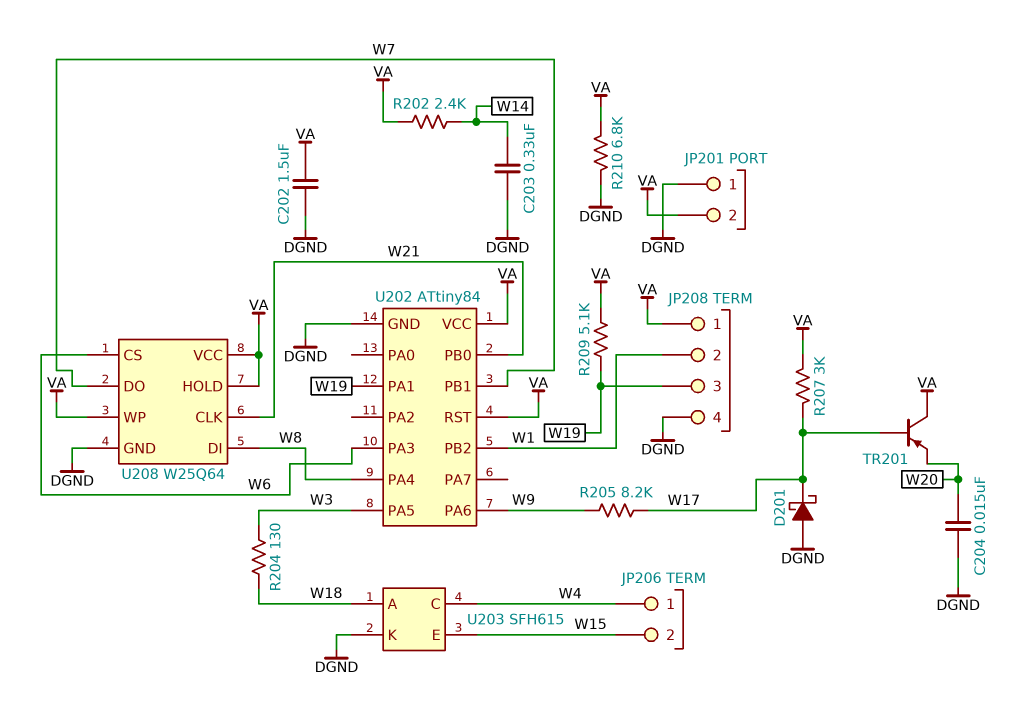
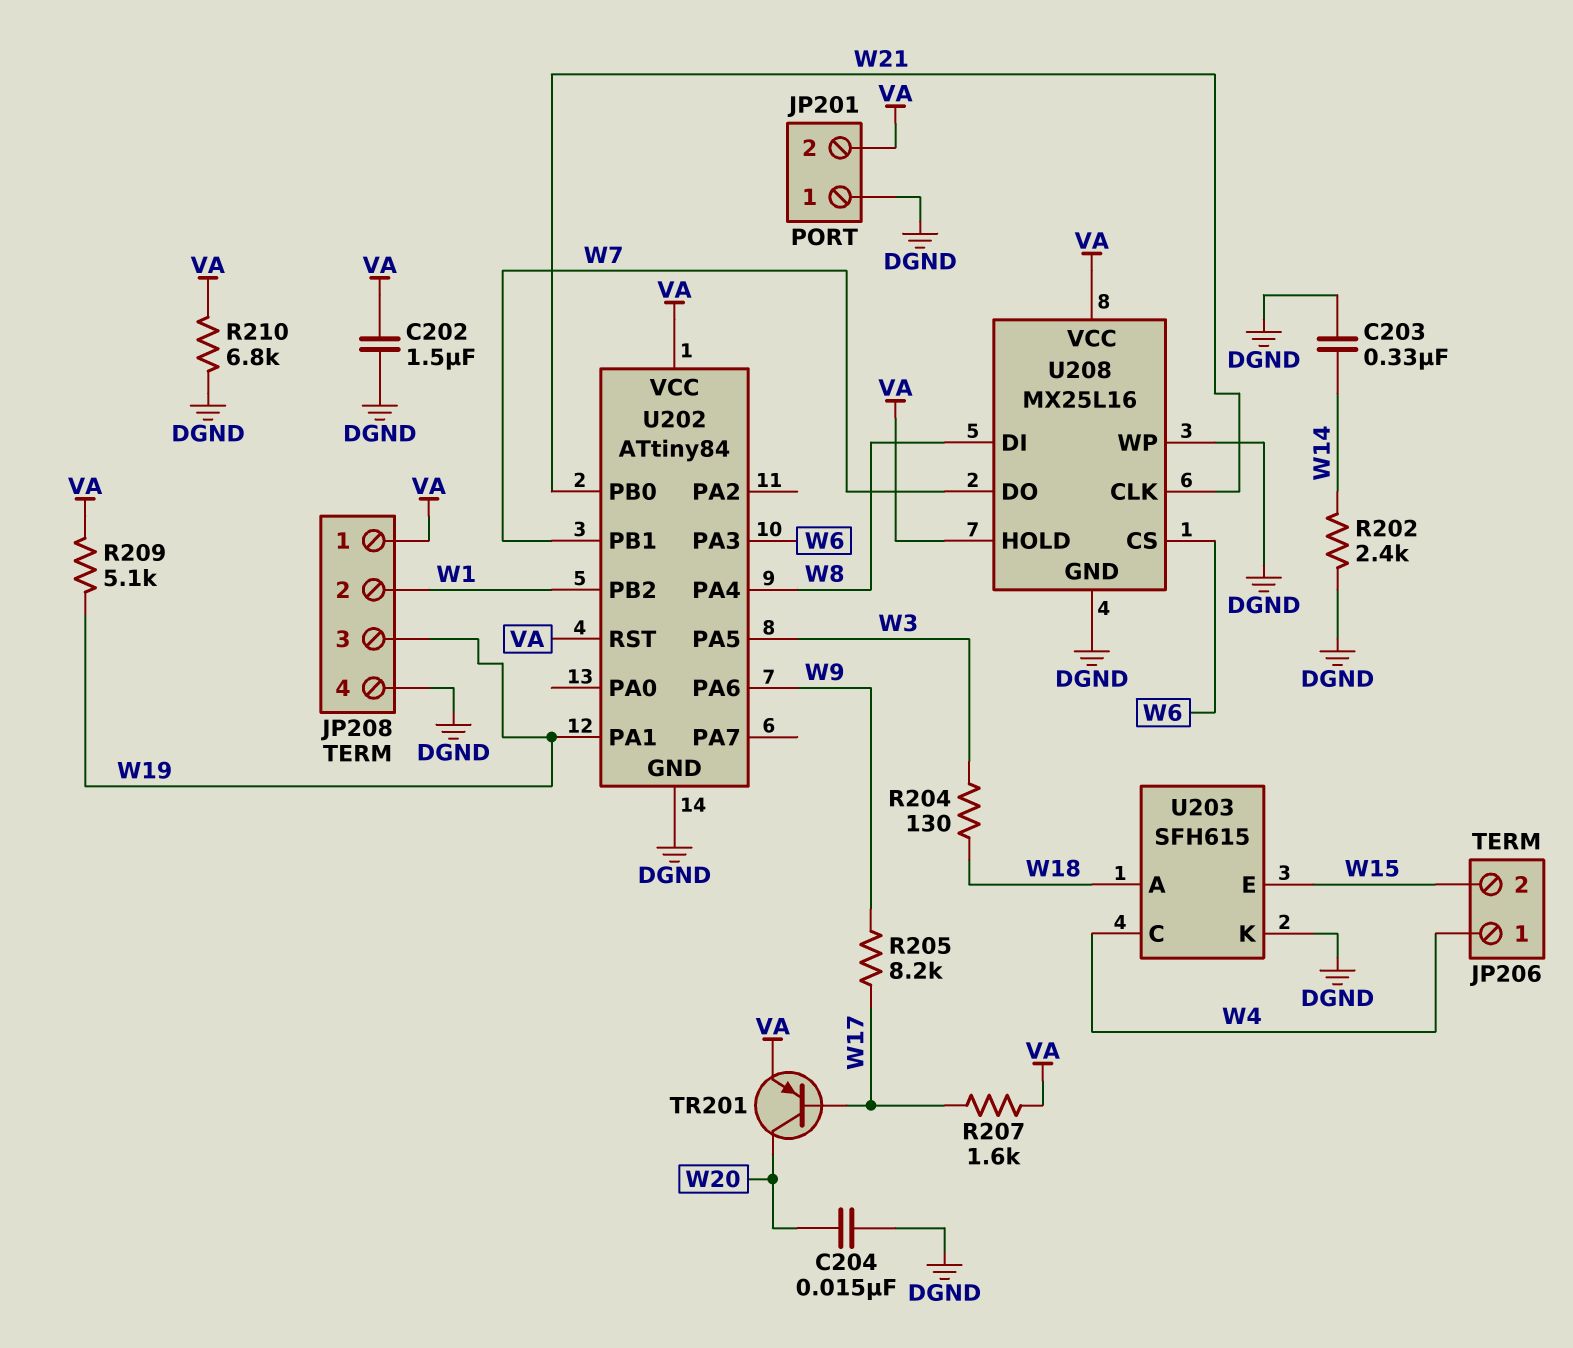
D201: schottky (A DGND, K W17) -> none
R202: 2.4k (VA, W14) -> 2.4k (DGND, W14)
R207: 3k (VA, W17) -> 1.6k (VA, W17)
TR201: PNP (B W17, C VA, E W20) -> PNP (B W17, C W20, E VA)
U208: W25Q64 -> MX25L16
U208 pin WP: VA -> DGND

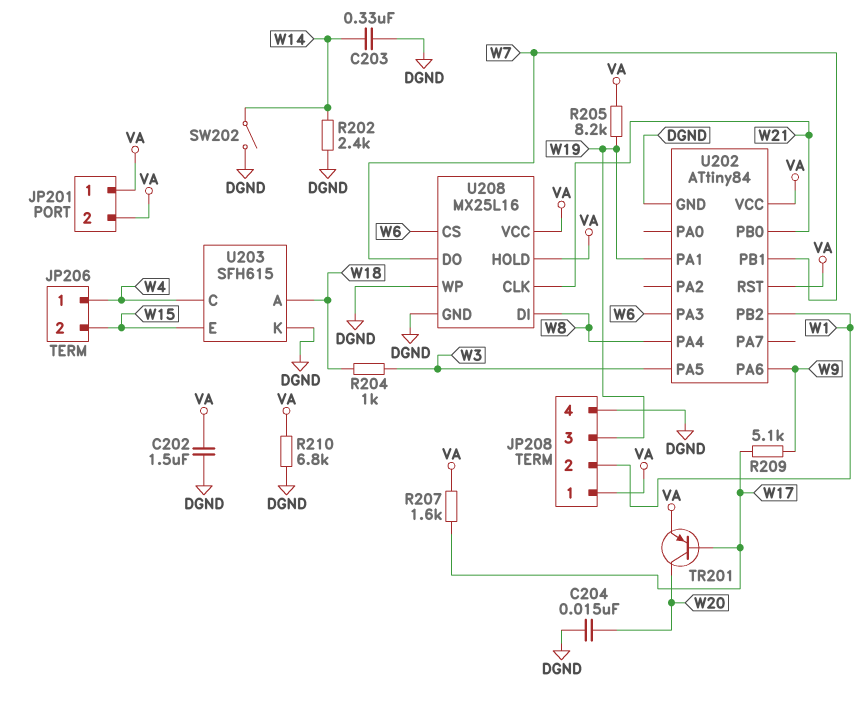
JP201 pin 1: DGND -> VA
R204: 130 (W3, W18) -> 1k (W3, W18)
R205: 8.2k (W9, W17) -> 8.2k (VA, W19)
R209: 5.1k (VA, W19) -> 5.1k (W9, W17)
SW202: none -> switch (DGND, W14)

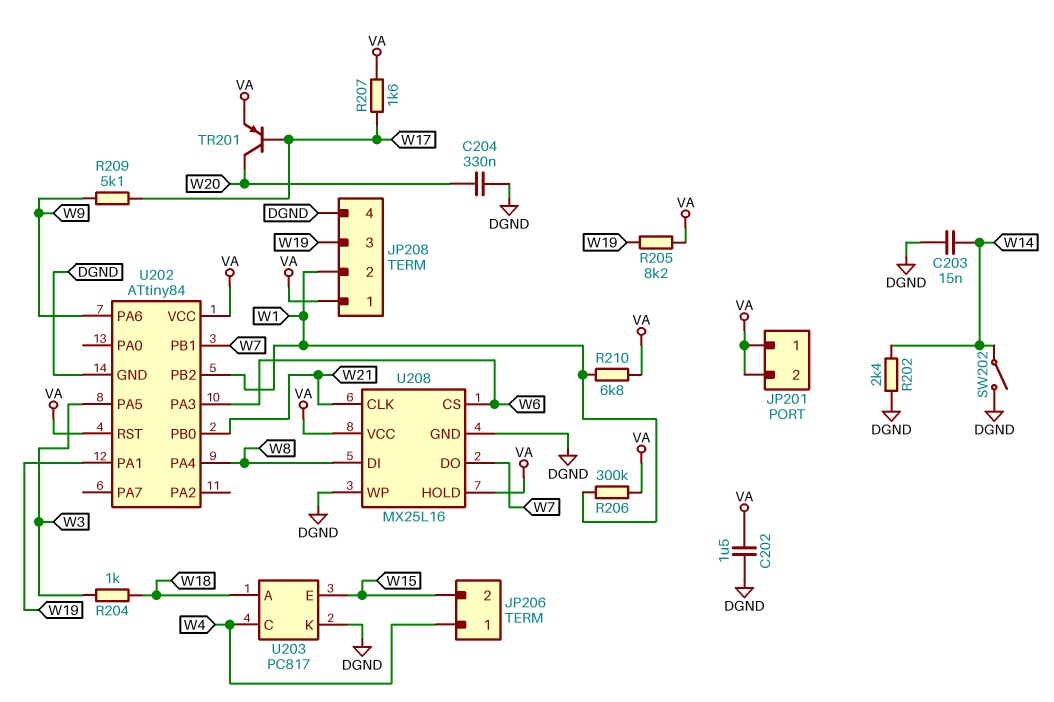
C203: 330nF (DGND, W14) -> 15nF (DGND, W14)
C204: 15nF (DGND, W20) -> 330nF (DGND, W20)
R206: none -> 300k (VA, W1)
R210: 6.8k (DGND, VA) -> 6.8k (VA, W1)
U203: SFH615 -> PC817

